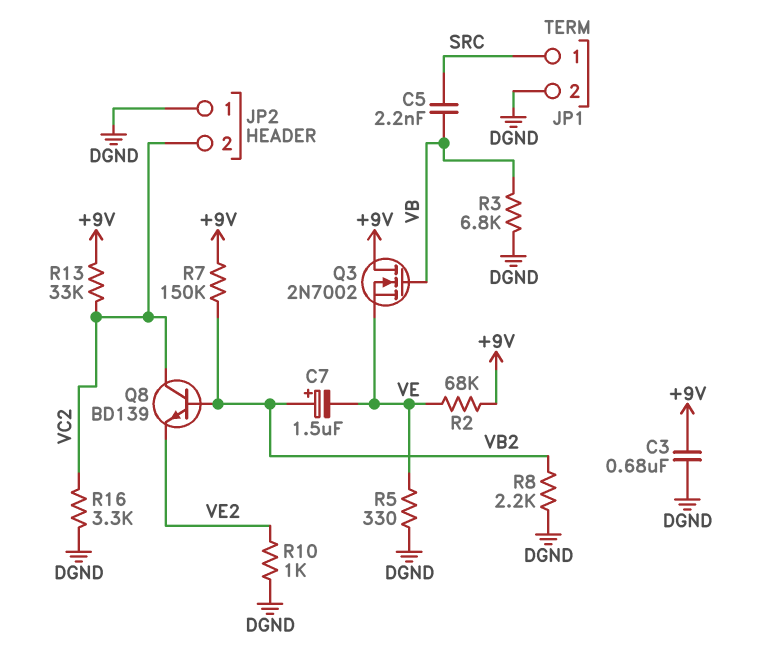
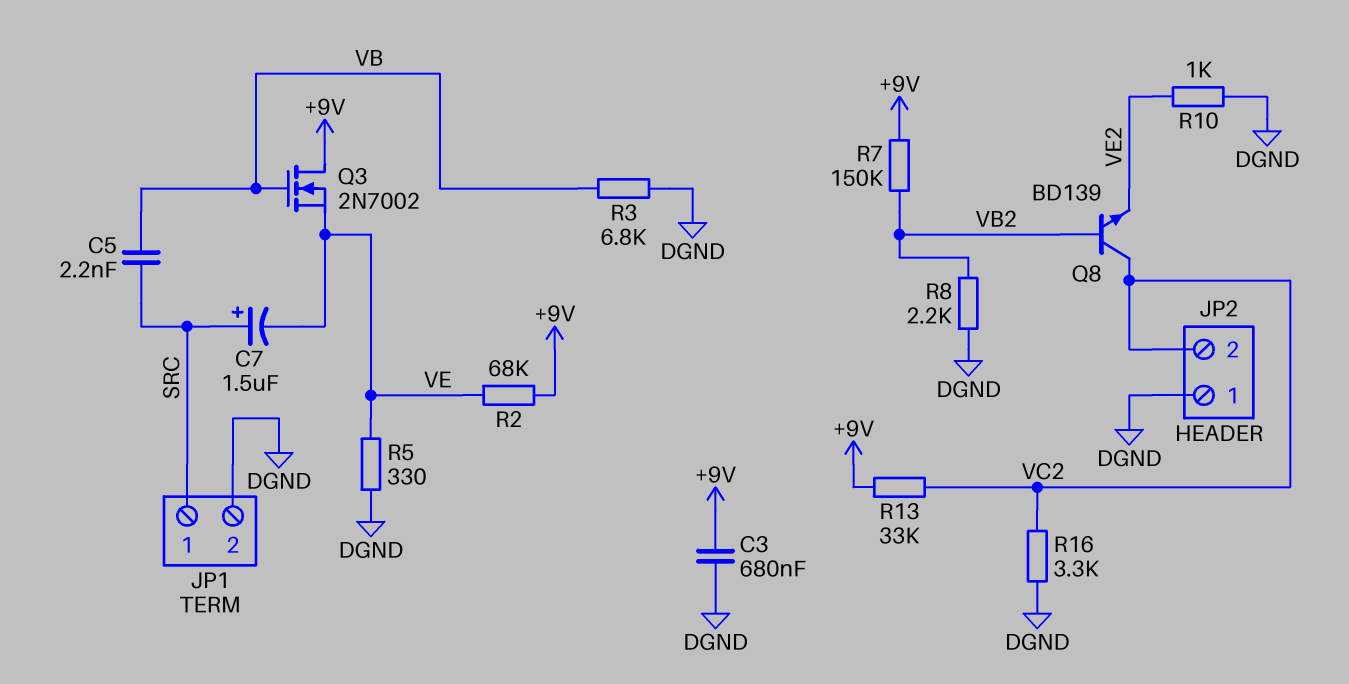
C7: 1.5uF (plus VB2, minus VE) -> 1.5uF (plus SRC, minus VE)

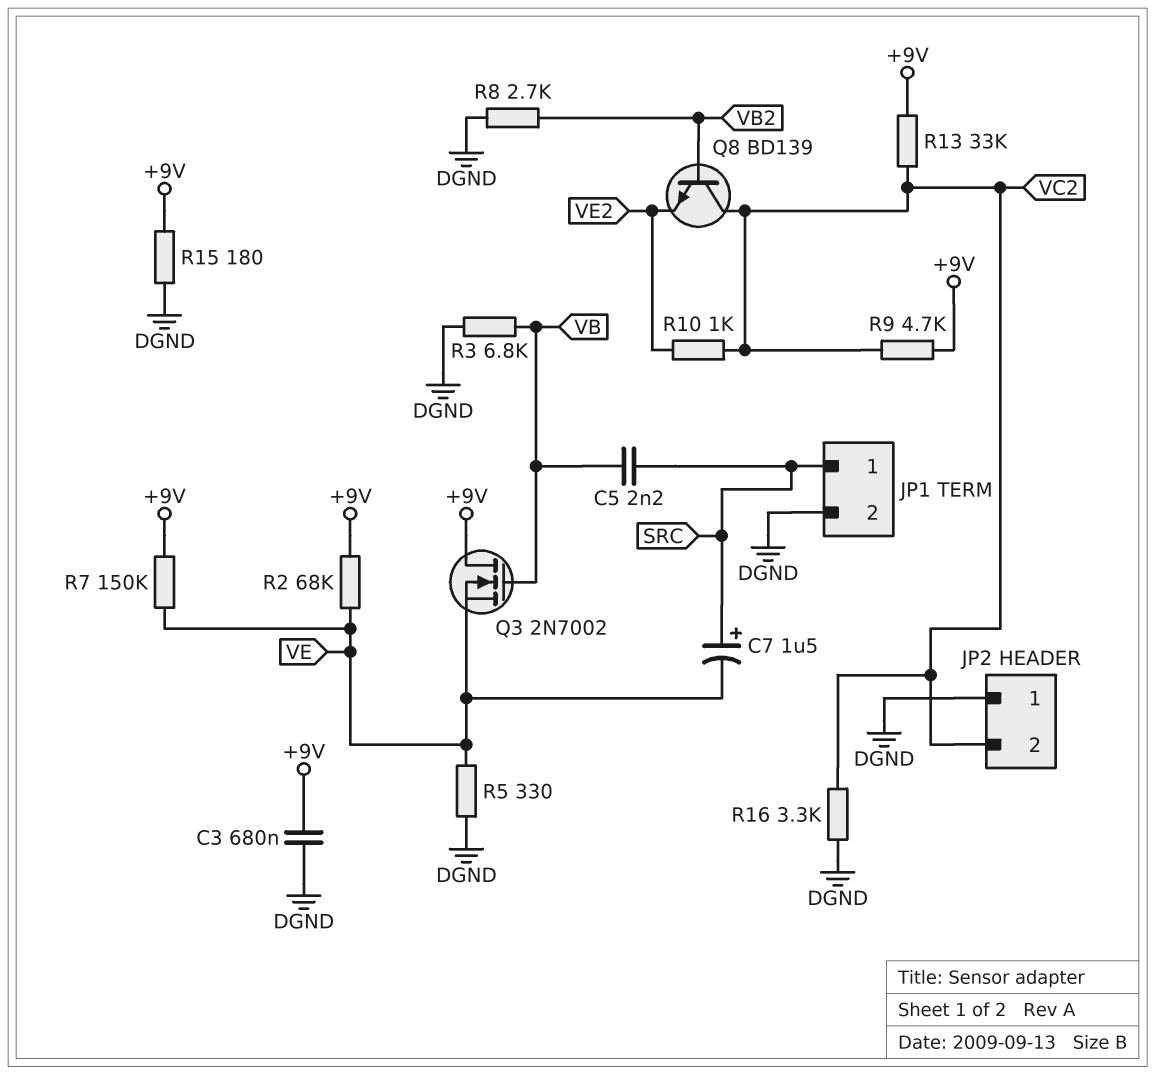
R7: 150k (+9V, VB2) -> 150k (+9V, VE)
R8: 2.2k (DGND, VB2) -> 2.7k (DGND, VB2)
R9: none -> 4.7k (+9V, VC2)
R10: 1k (DGND, VE2) -> 1k (VC2, VE2)
R15: none -> 180 (+9V, DGND)

